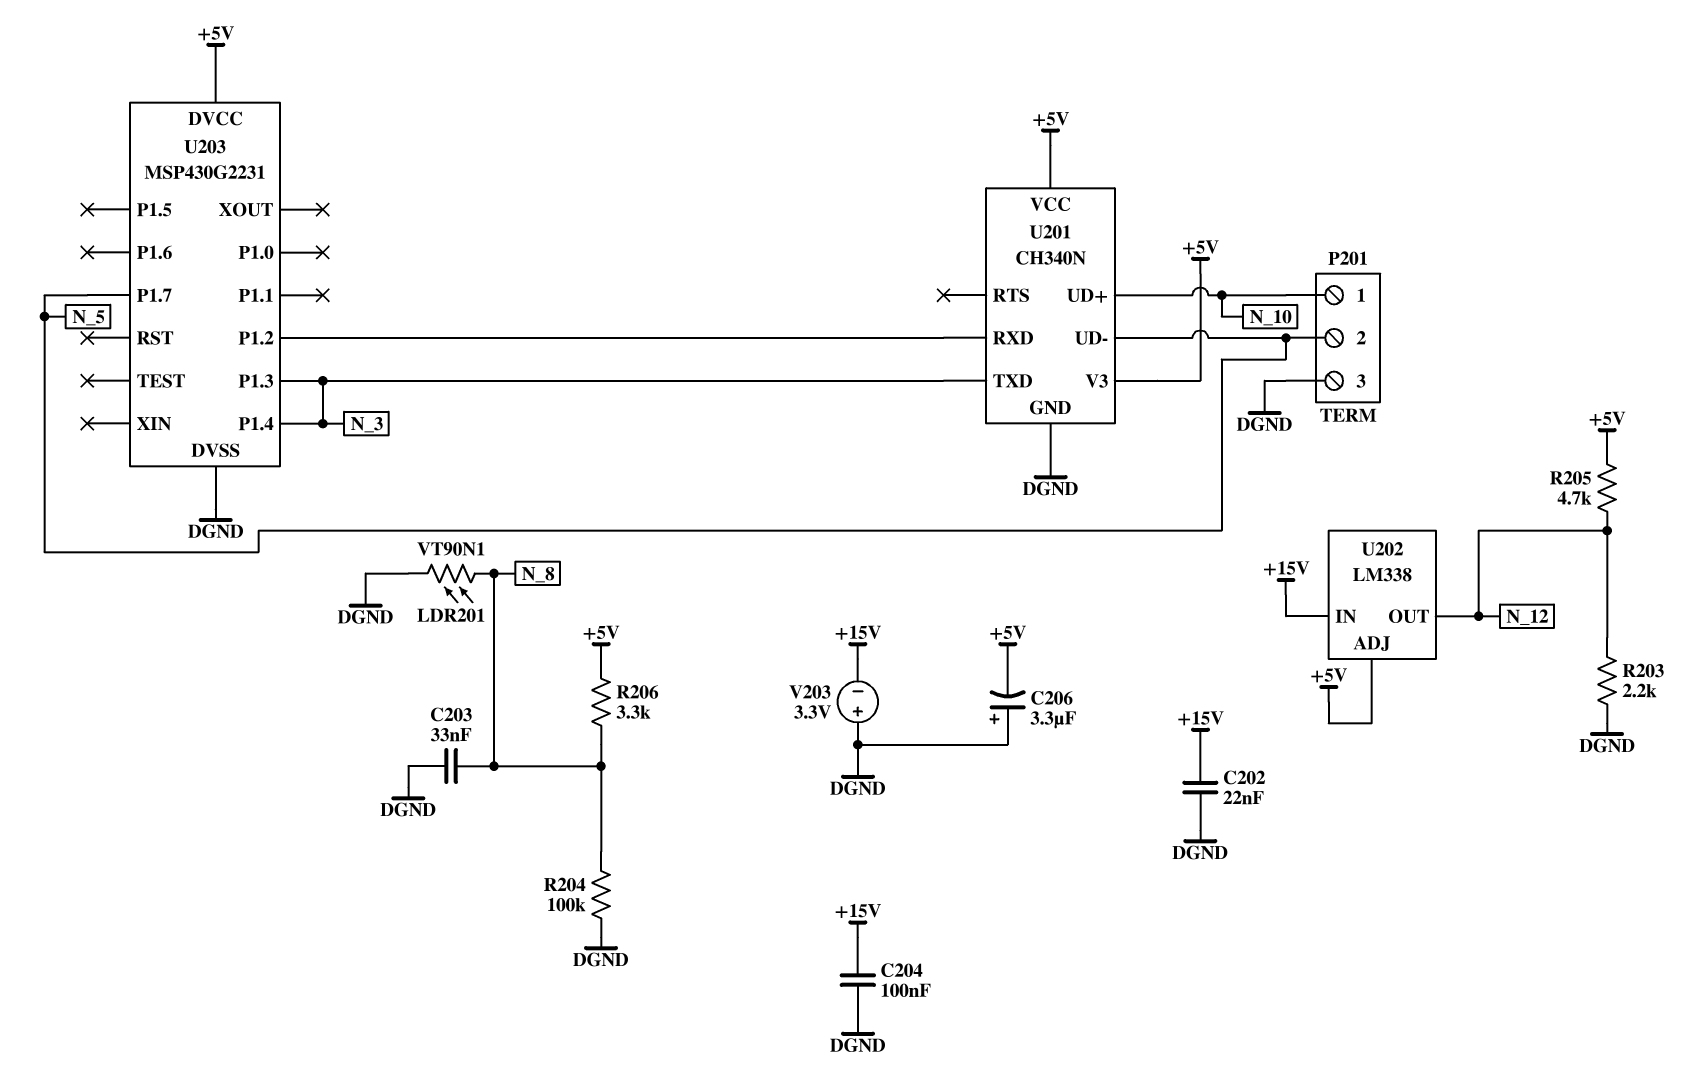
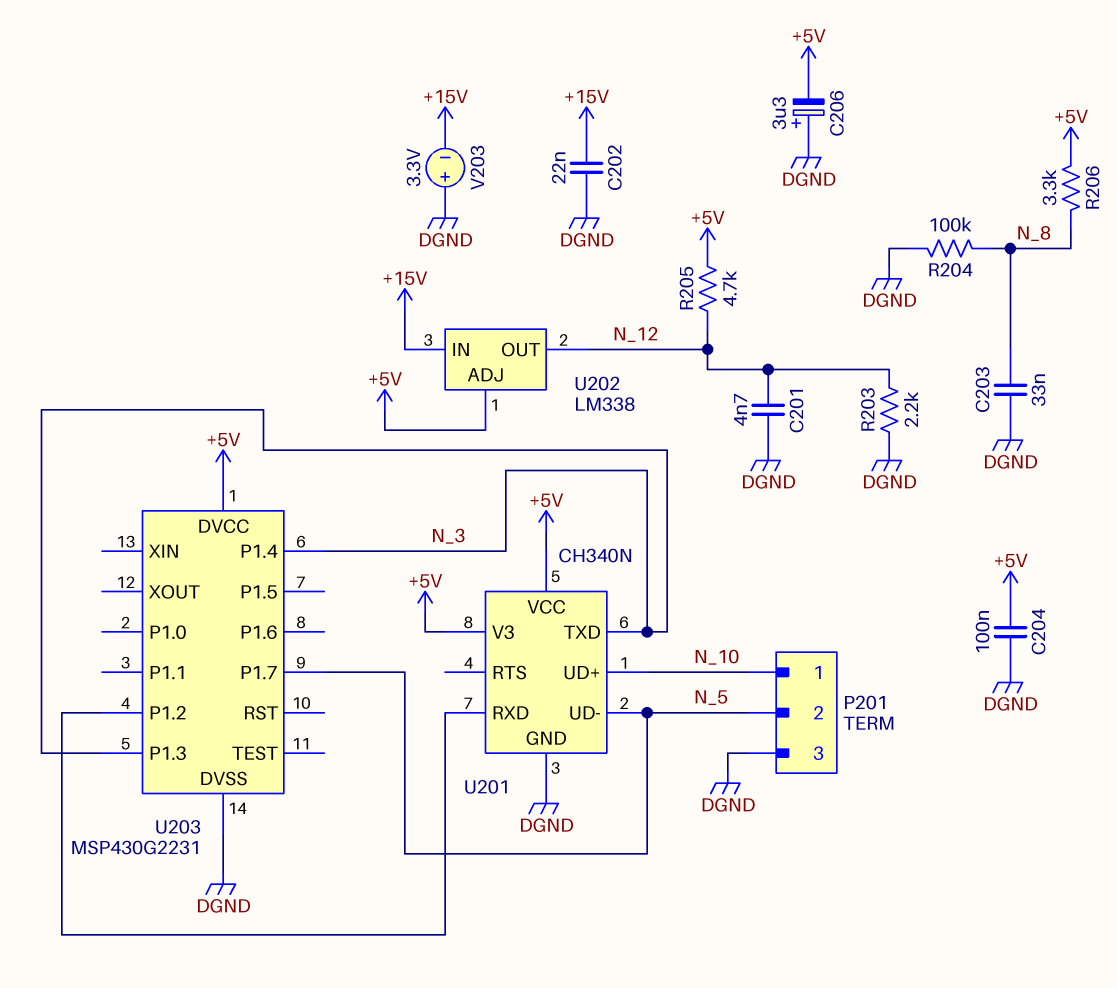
C201: none -> 4.7nF (DGND, N_12)
C204: 100nF (+15V, DGND) -> 100nF (+5V, DGND)
LDR201: VT90N1 (DGND, N_8) -> none

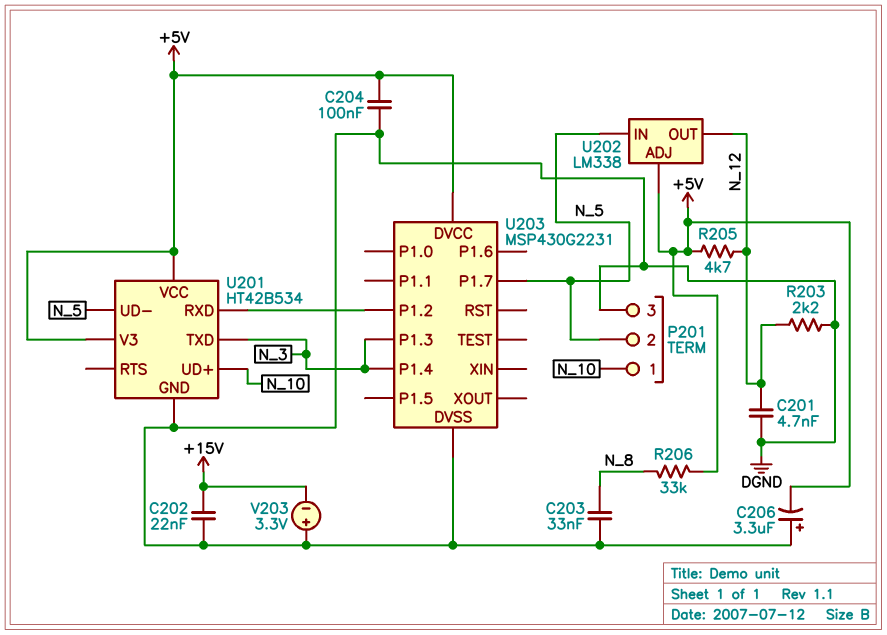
R204: 100k (DGND, N_8) -> none
R206: 3.3k (+5V, N_8) -> 33k (+5V, N_8)
U201: CH340N -> HT42B534
U202 pin IN: +15V -> N_5

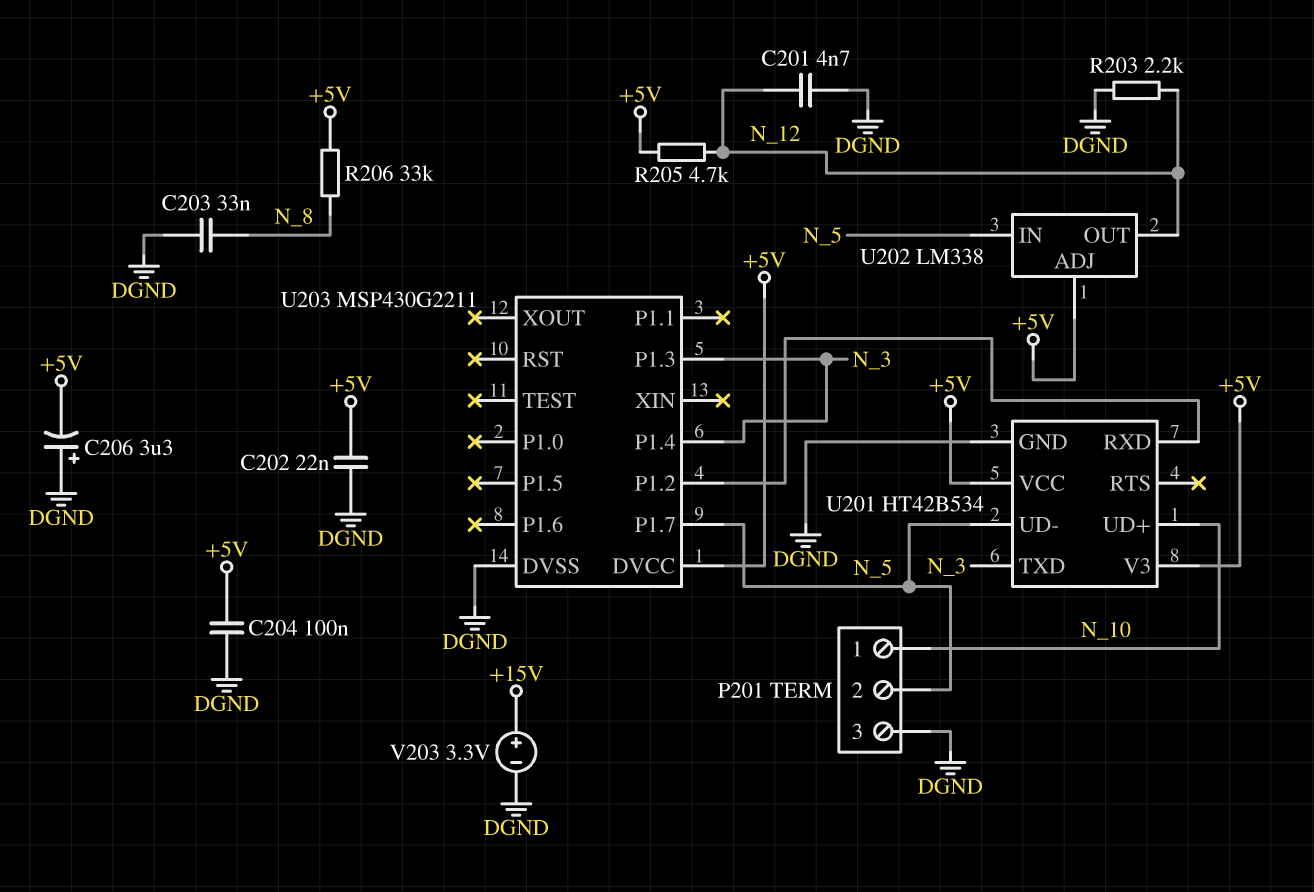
C202: 22nF (+15V, DGND) -> 22nF (+5V, DGND)
U203: MSP430G2231 -> MSP430G2211
V203: 3.3V (plus DGND, minus +15V) -> 3.3V (plus +15V, minus DGND)

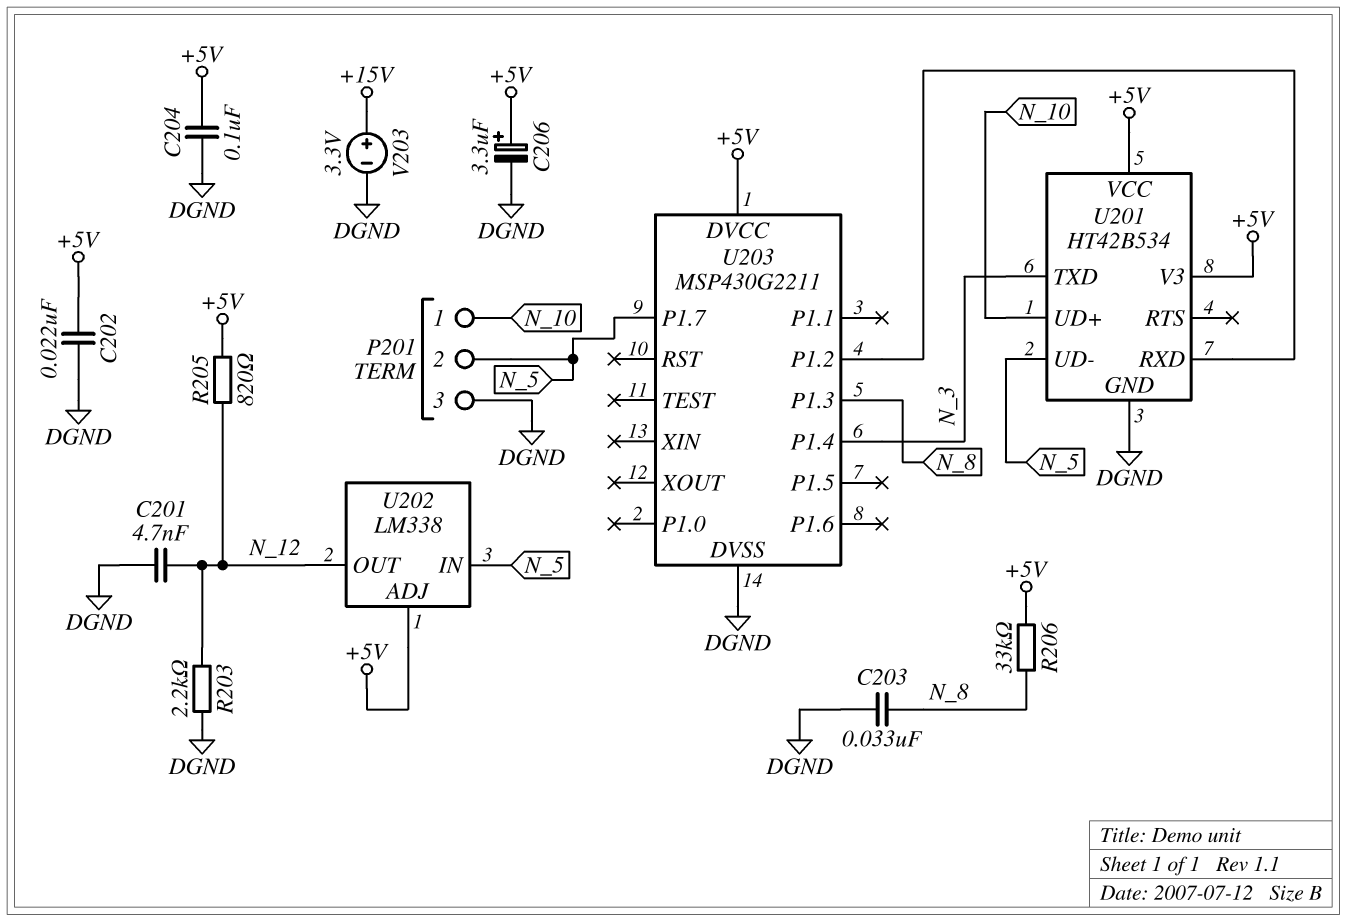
C206: 3.3uF (plus DGND, minus +5V) -> 3.3uF (plus +5V, minus DGND)
R205: 4.7k (+5V, N_12) -> 820 (+5V, N_12)
U203 pin P1.3: N_3 -> N_8

